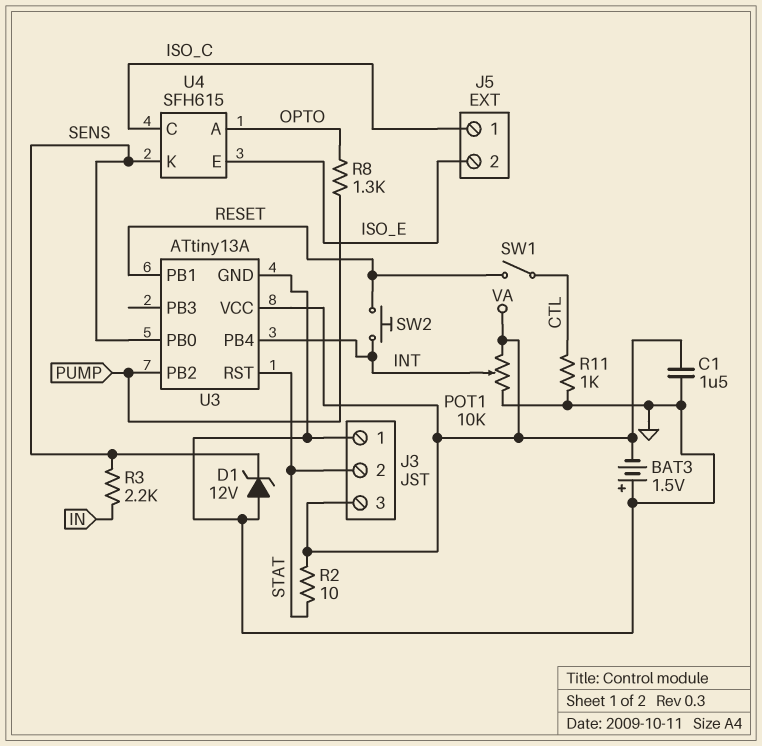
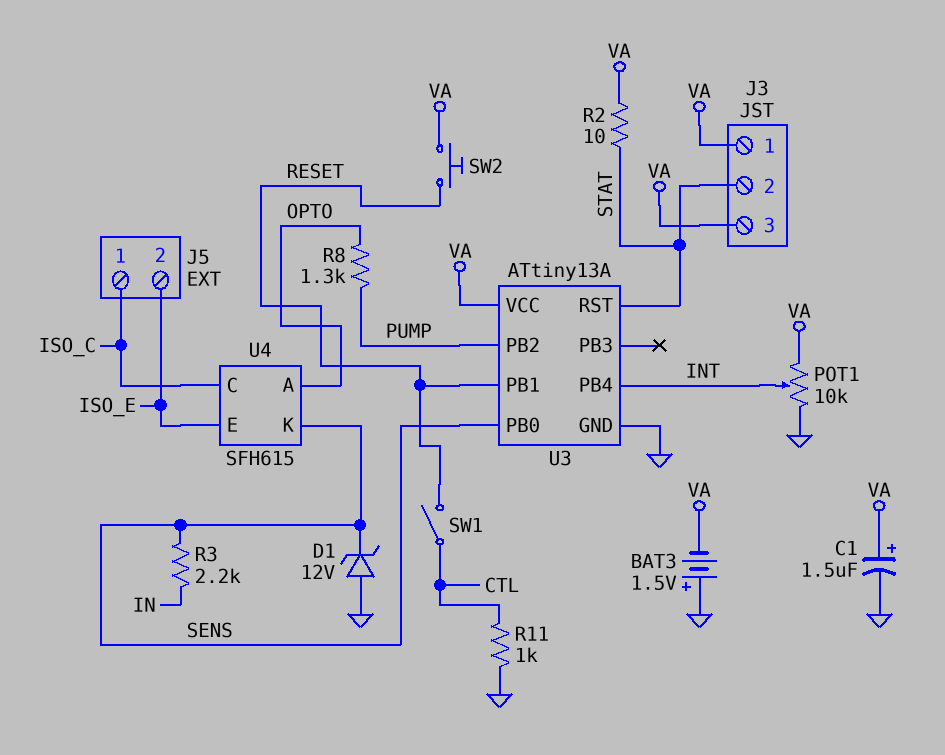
C1: 1.5uF (GND, VA) -> 1.5uF (plus VA, minus GND)
J3 pin 1: GND -> VA
SW2: button (INT, RESET) -> button (RESET, VA)

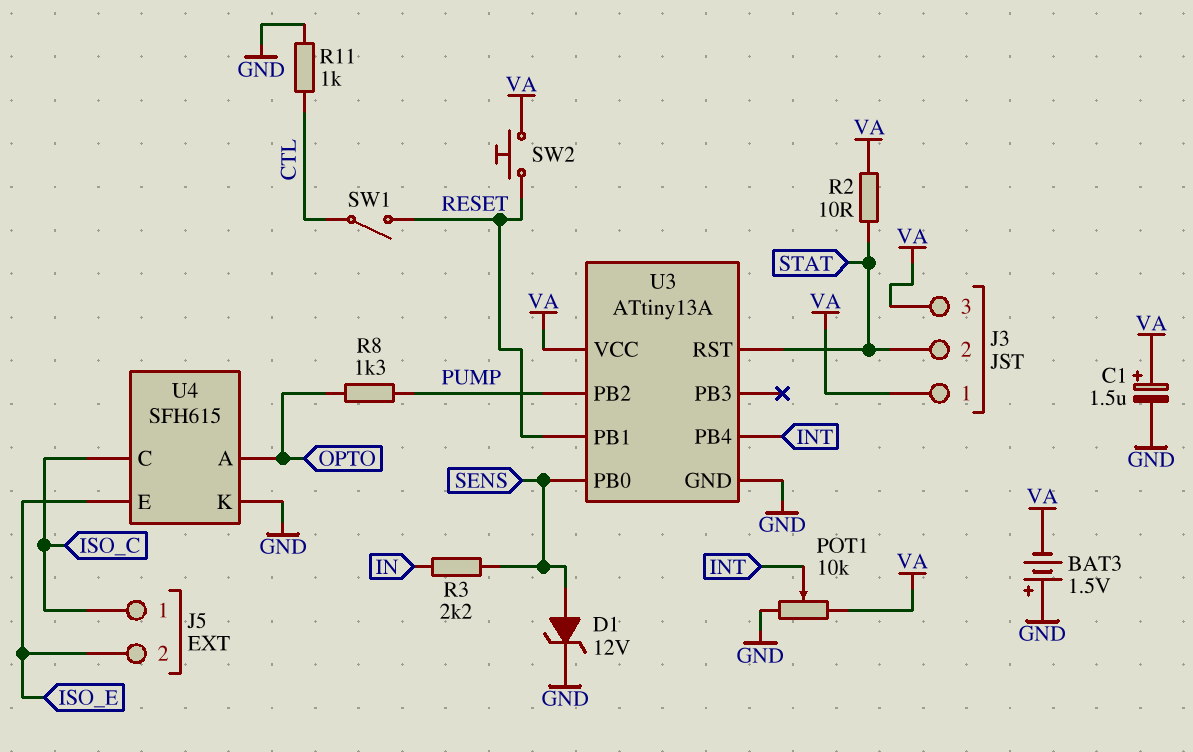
D1: zener 12V (A GND, K SENS) -> zener 12V (A SENS, K GND)
U4 pin K: SENS -> GND

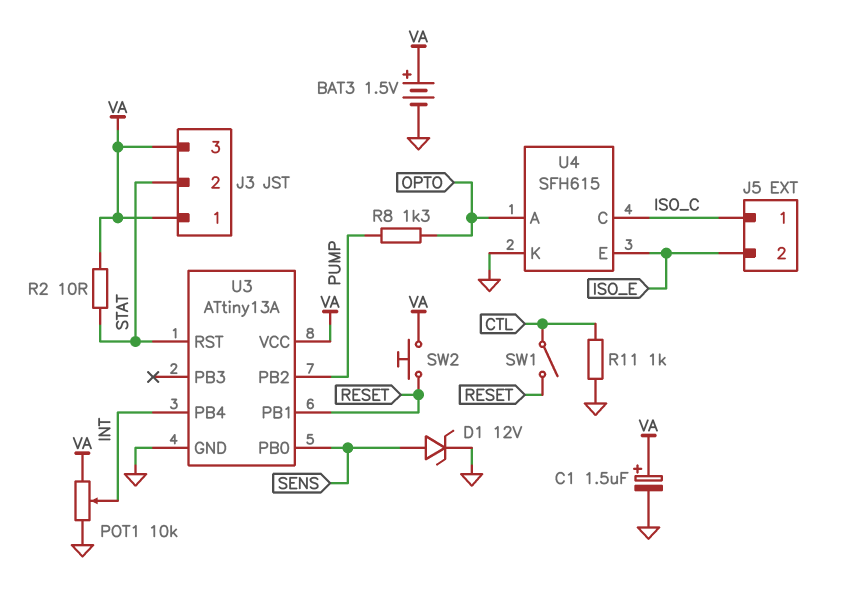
BAT3: 1.5V (plus GND, minus VA) -> 1.5V (plus VA, minus GND)
R3: 2.2k (IN, SENS) -> none

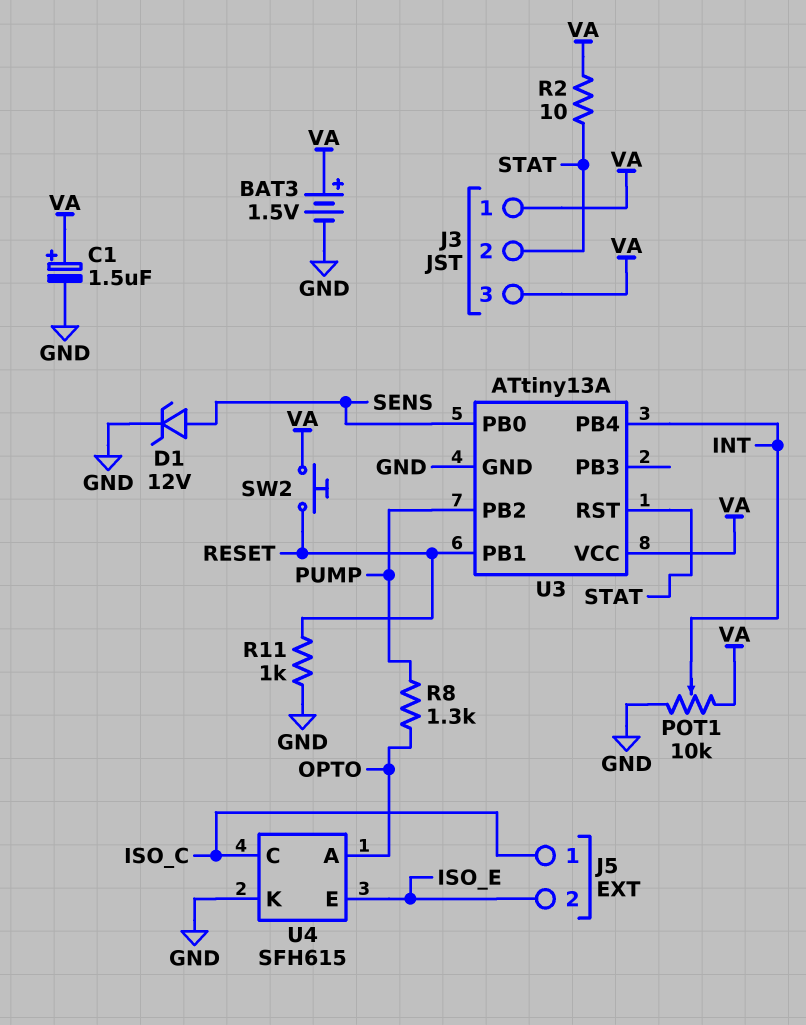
R11: 1k (CTL, GND) -> 1k (GND, RESET)
SW1: switch (CTL, RESET) -> none

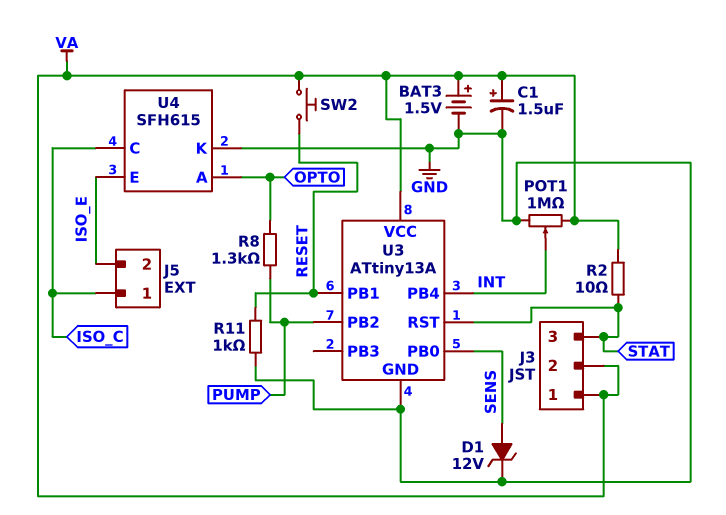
J3 pin 2: STAT -> VA
J3 pin 3: VA -> STAT
POT1: 10k (GND, VA, wiper INT) -> 1M (GND, VA, wiper INT)

